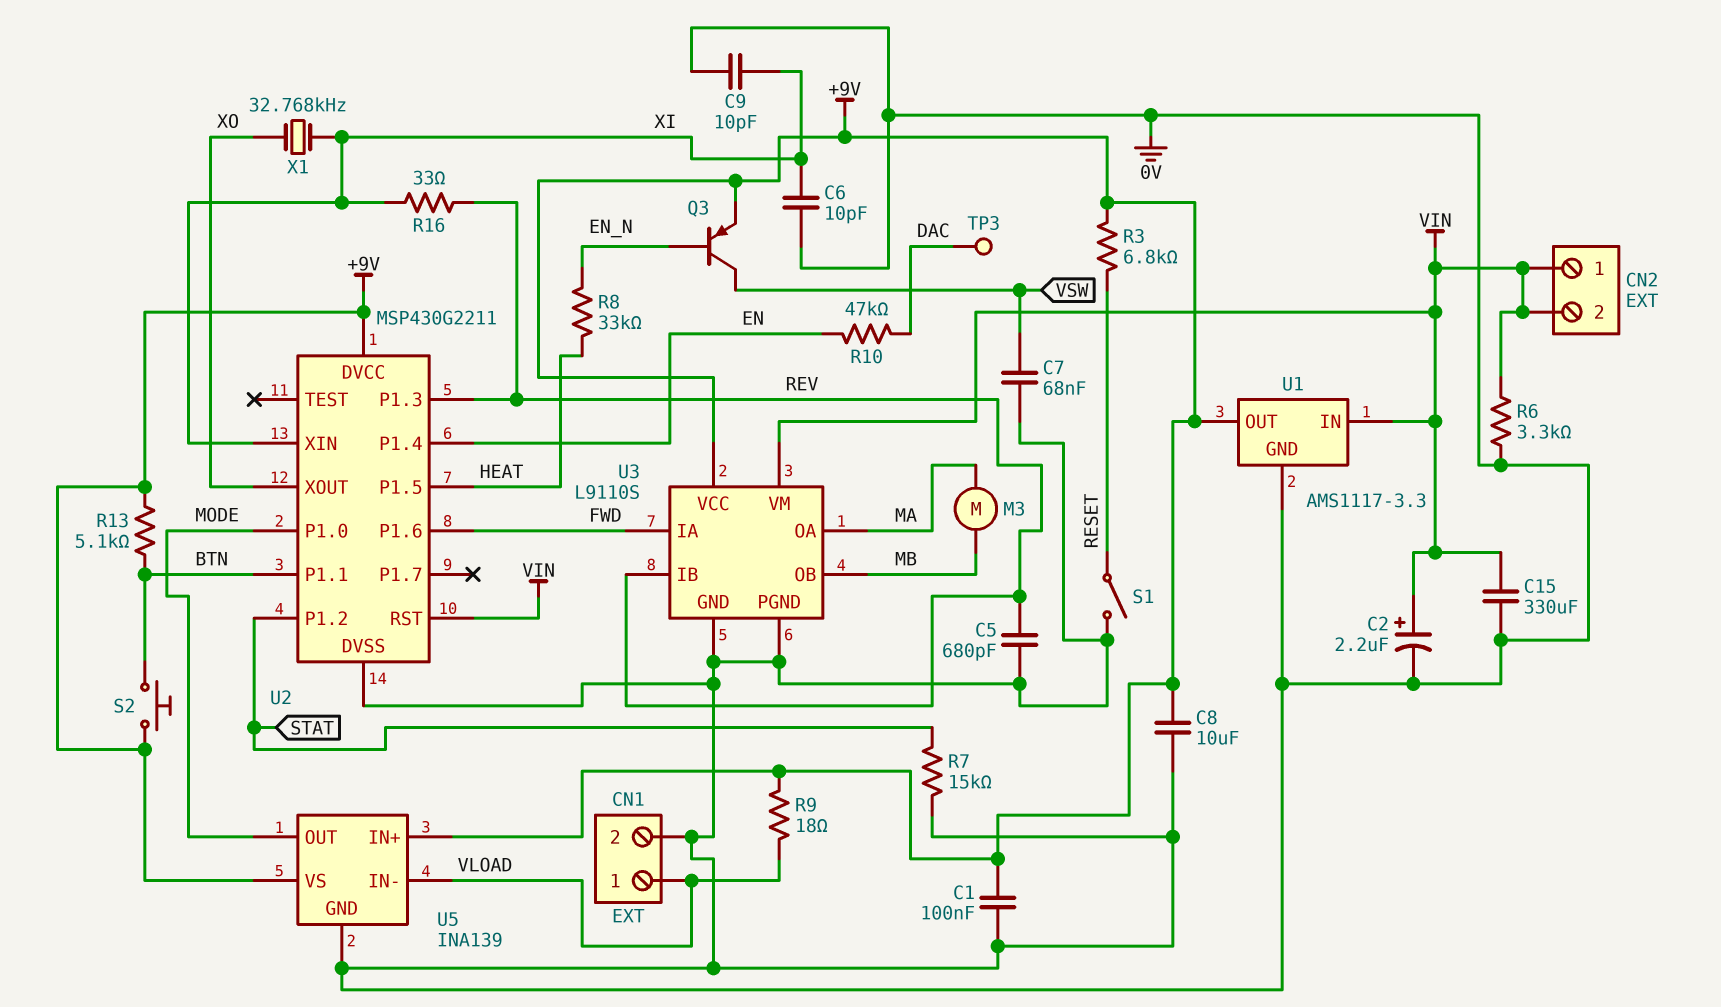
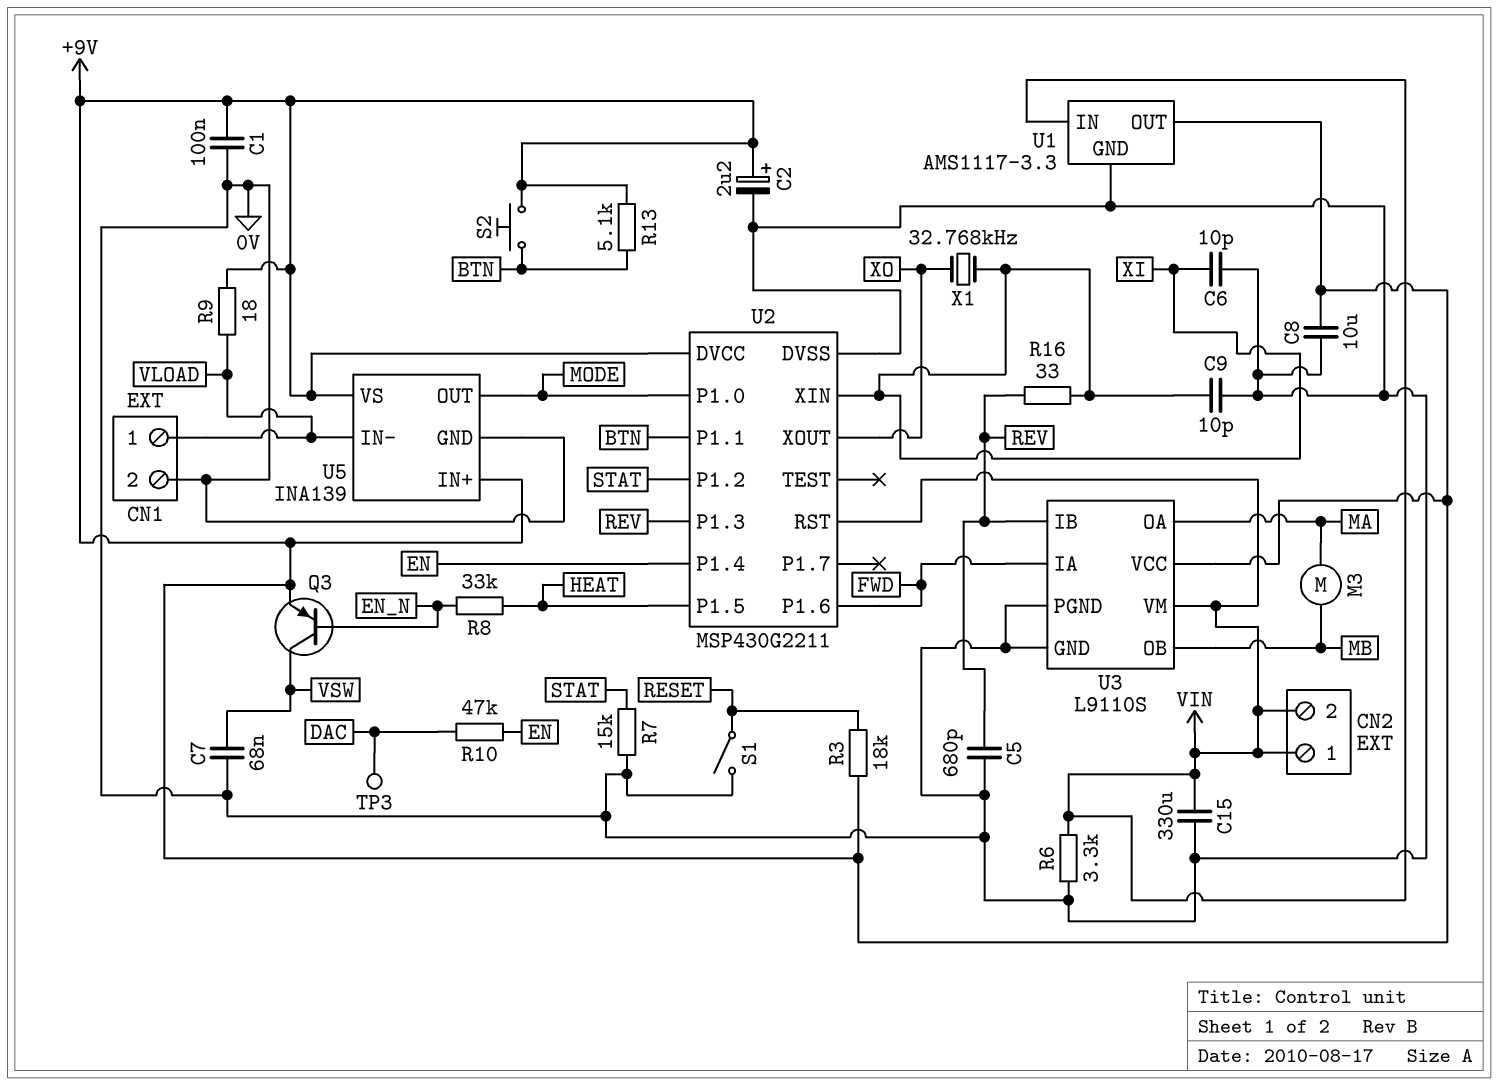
C2: 2.2uF (plus VIN, minus 0V) -> 2.2uF (plus +9V, minus 0V)
R3: 6.8k (+9V, RESET) -> 18k (+9V, RESET)

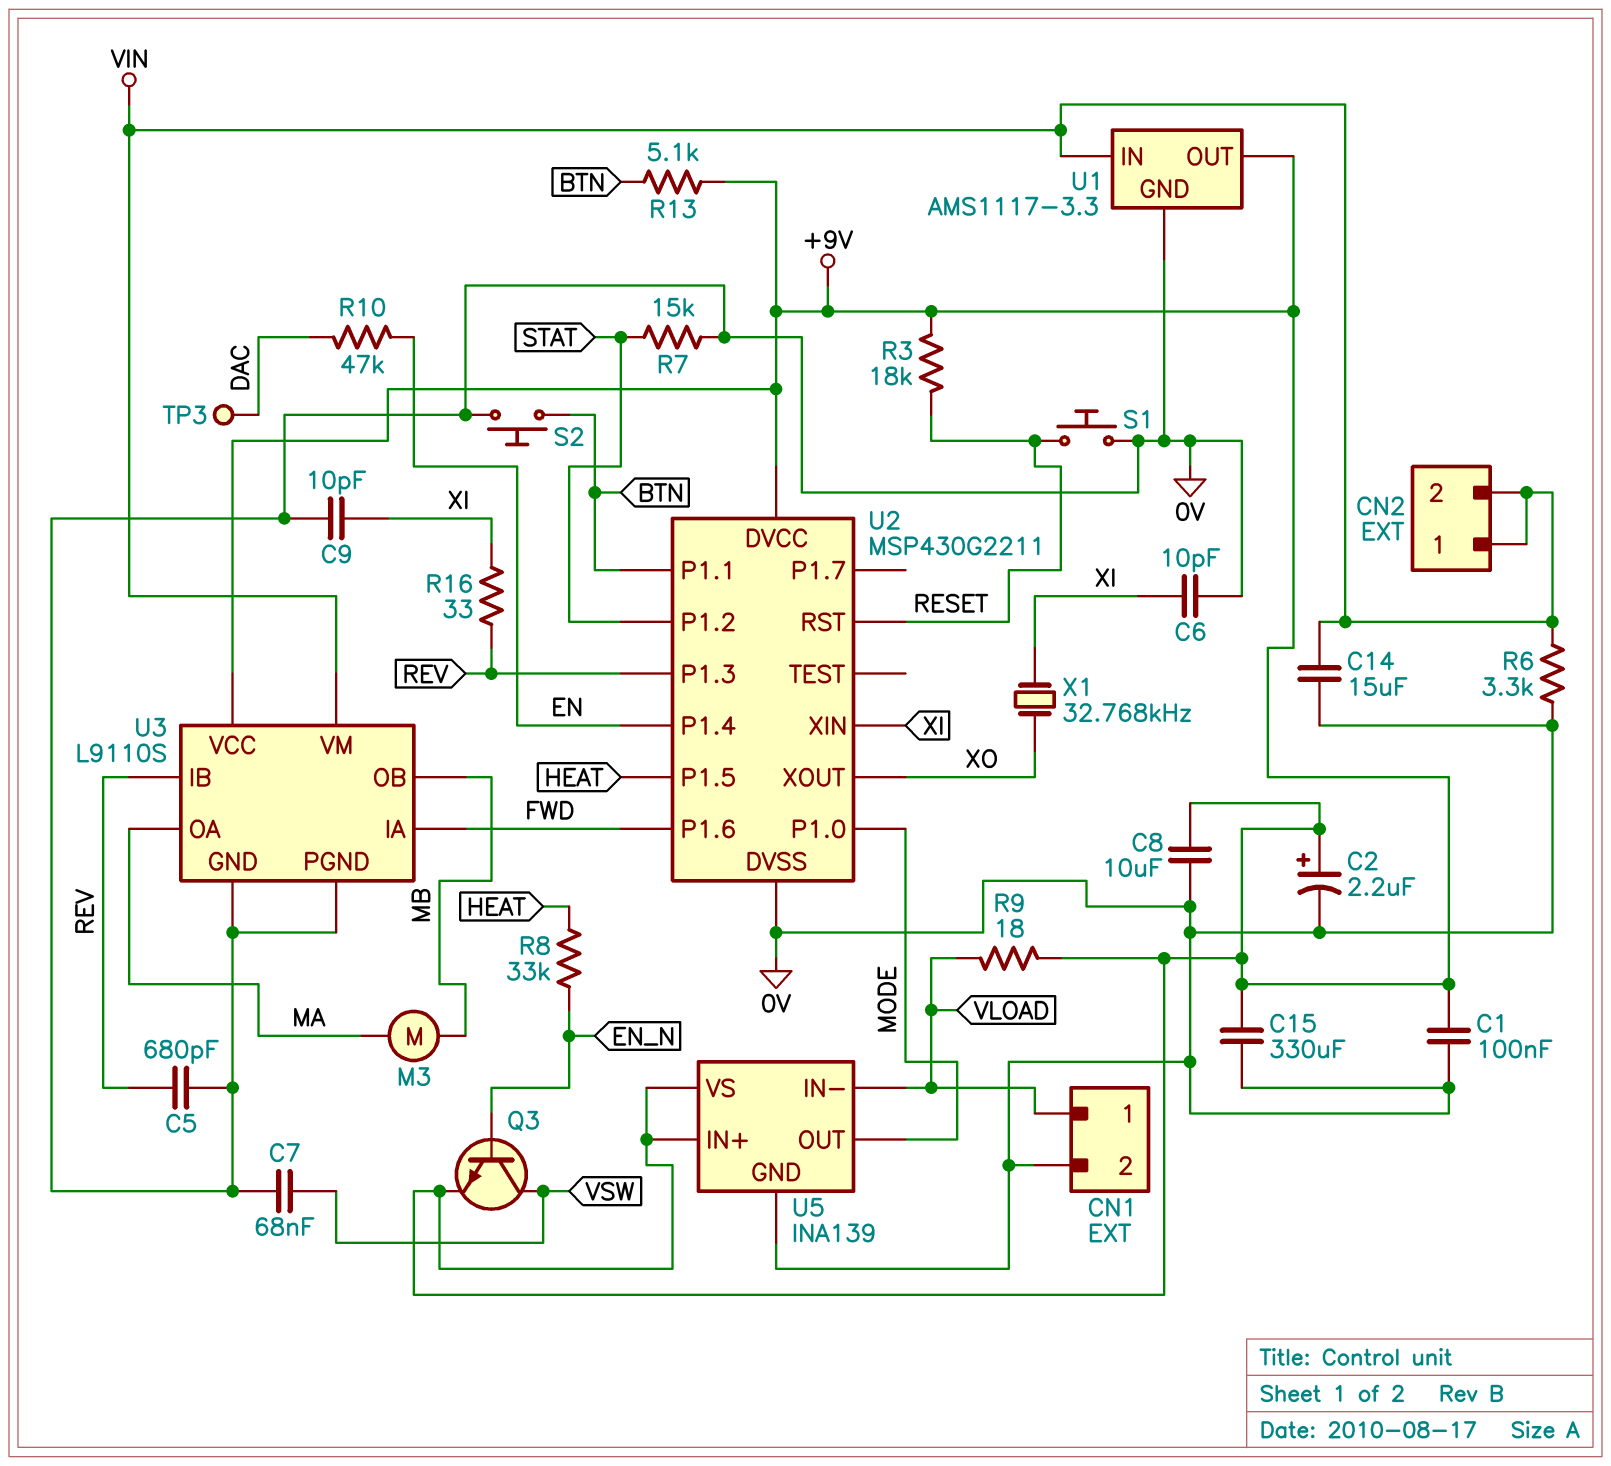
C14: none -> 15uF (0V, VIN)
C15: 330uF (0V, VIN) -> 330uF (+9V, 0V)
Q3: PNP (B EN_N, C VSW, E +9V) -> NPN (B EN_N, C VSW, E +9V)
S1: switch (0V, RESET) -> button (0V, RESET)
S2: button (+9V, BTN) -> button (0V, BTN)
U2 pin RST: VIN -> RESET

